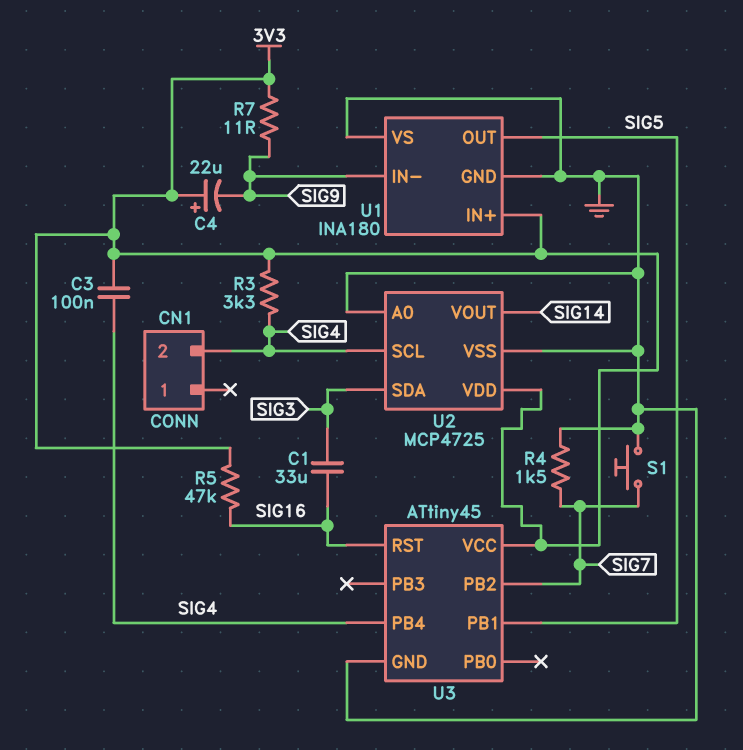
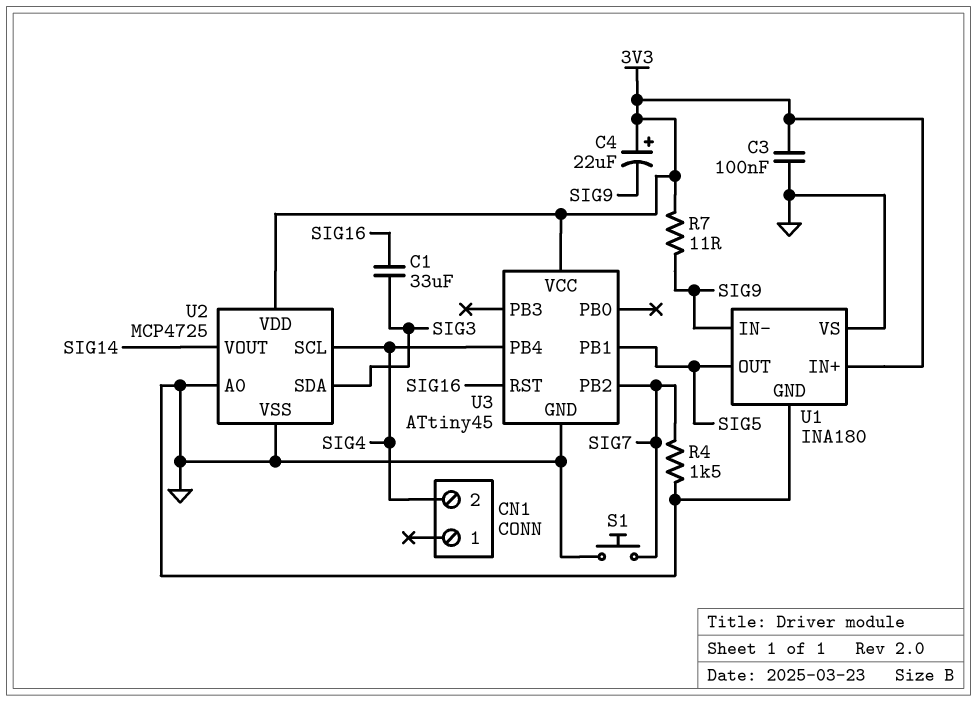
C3: 100nF (3V3, SIG4) -> 100nF (3V3, GND)
R3: 3.3k (3V3, SIG4) -> none
R5: 47k (3V3, SIG16) -> none

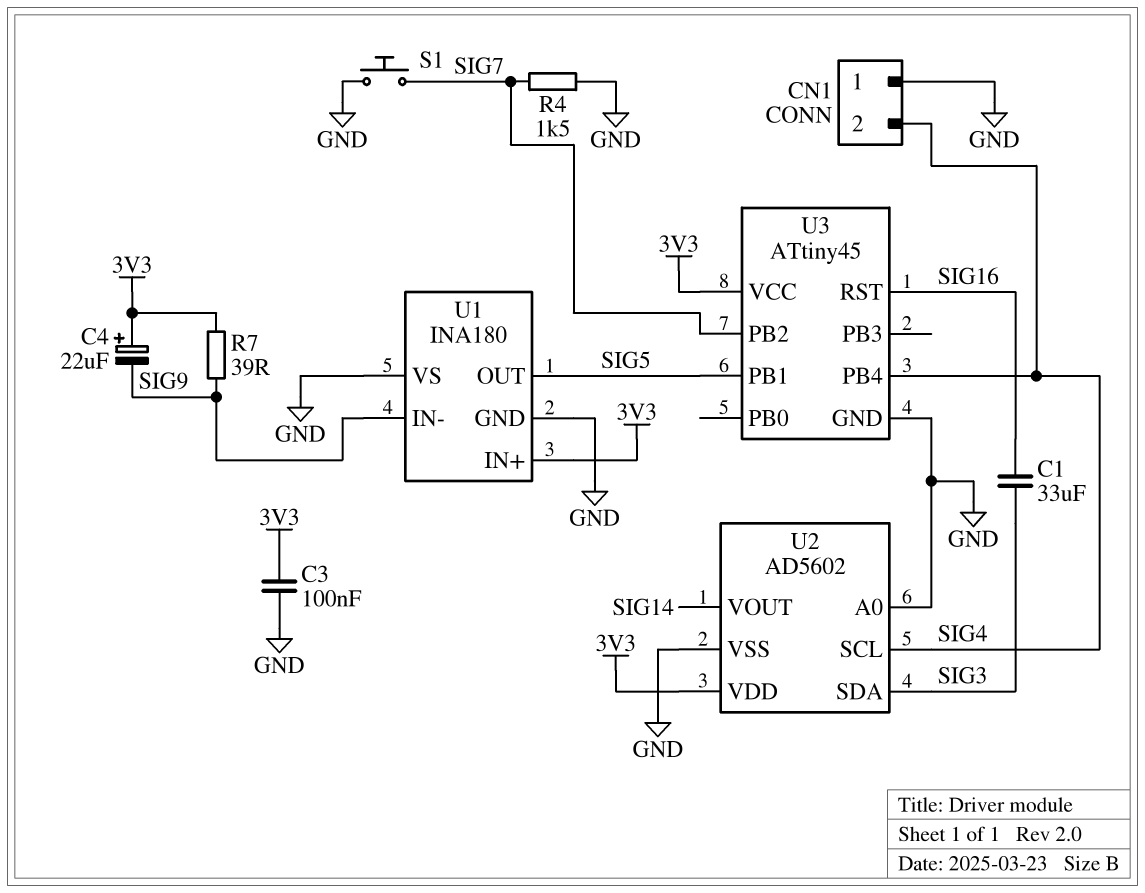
CN1 pin 1: none -> GND
R7: 11 (3V3, SIG9) -> 39 (3V3, SIG9)
U2: MCP4725 -> AD5602

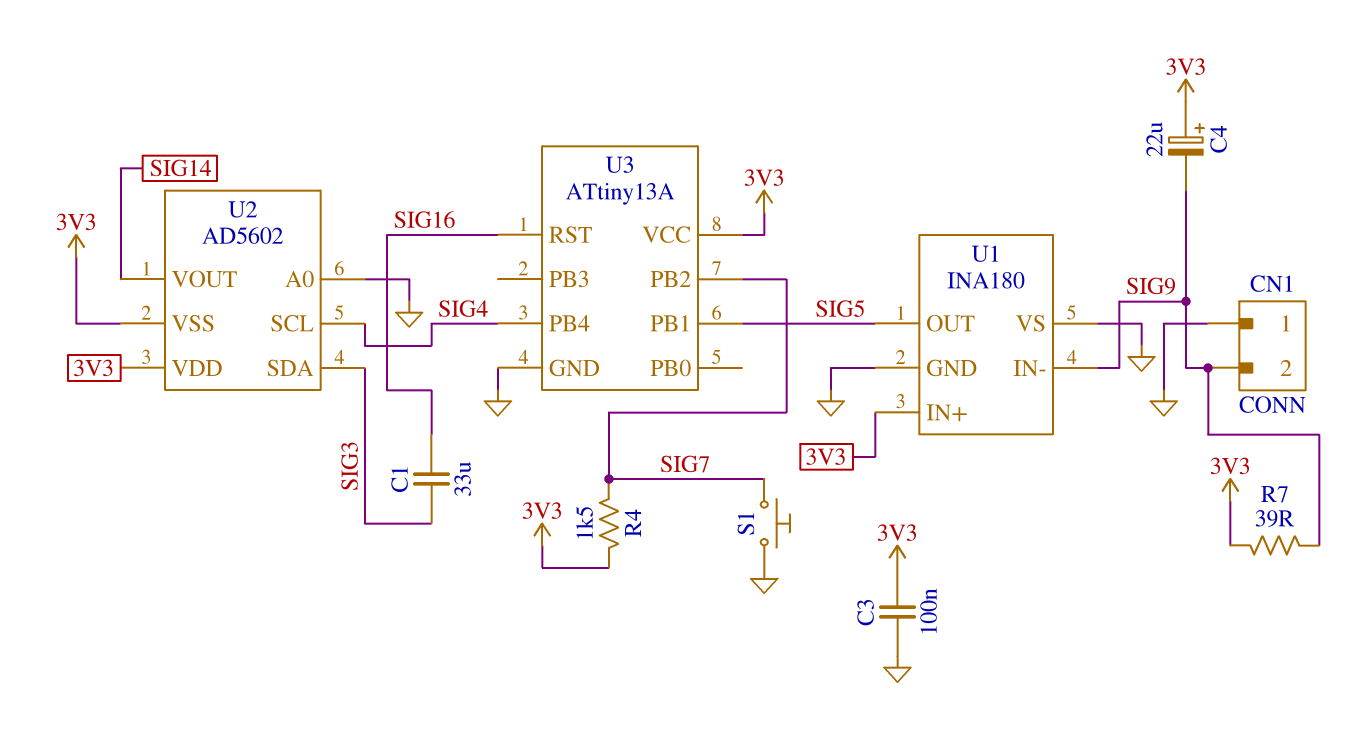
CN1 pin 2: SIG4 -> SIG9
R4: 1.5k (GND, SIG7) -> 1.5k (3V3, SIG7)
U2 pin VSS: GND -> 3V3
U3: ATtiny45 -> ATtiny13A

